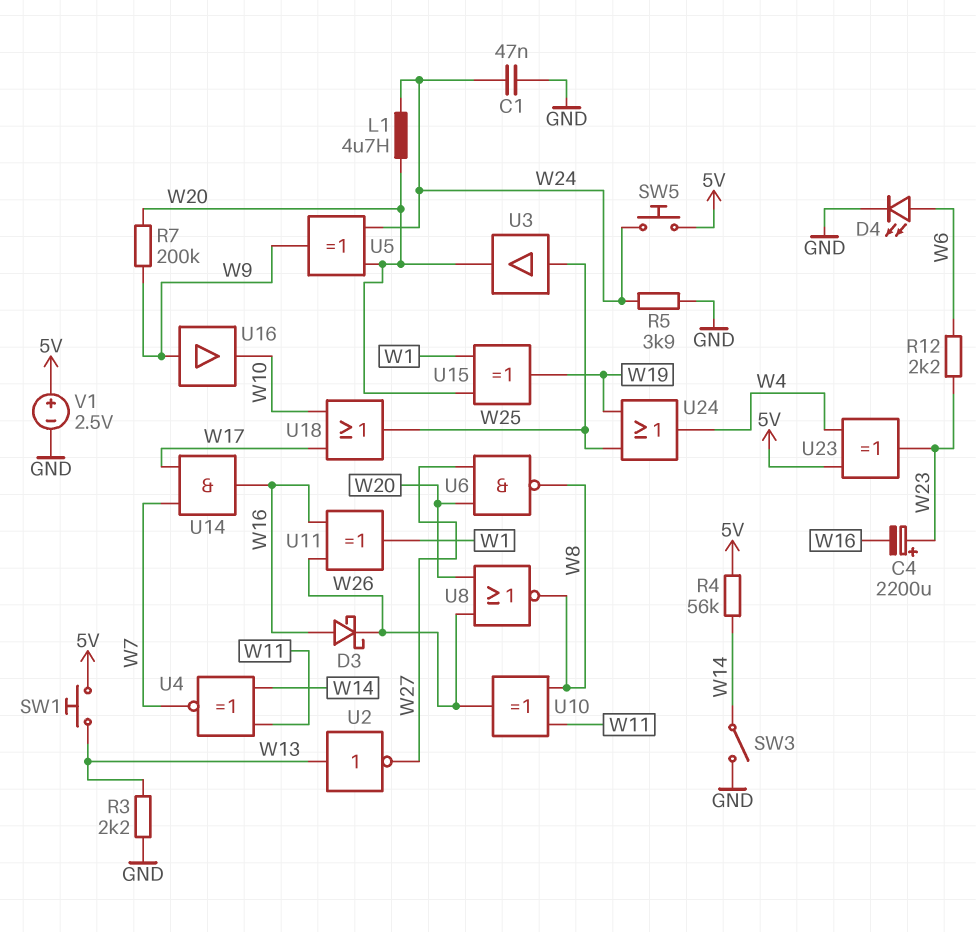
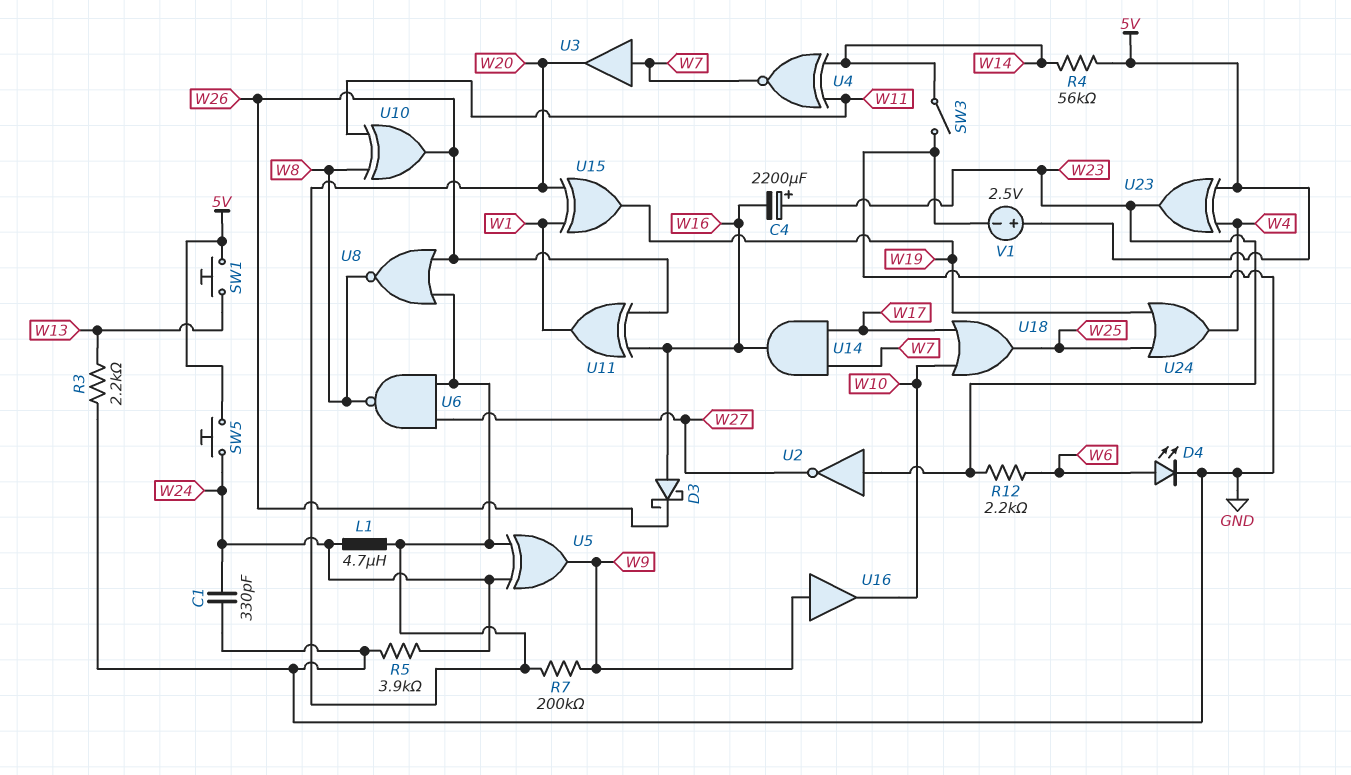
C1: 47nF (GND, W24) -> 330pF (GND, W24)
U2: NOT (in W13, out W27) -> NOT (in W23, out W27)
U3: buffer (in W25, out W20) -> buffer (in W7, out W20)

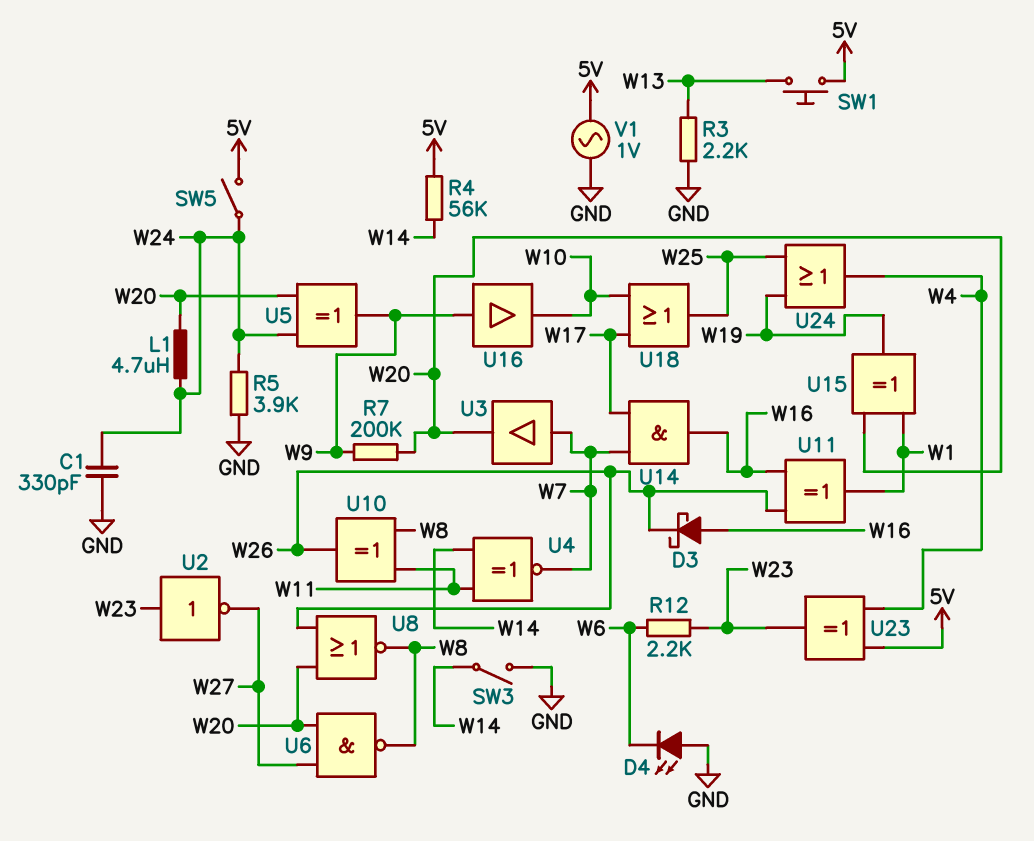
C4: 2200uF (plus W23, minus W16) -> none
D4: LED (A W6, K GND) -> LED (A GND, K W6)
SW5: button (5V, W24) -> switch (5V, W24)
V1: 2.5V (plus 5V, minus GND) -> AC 1V (5V, GND)

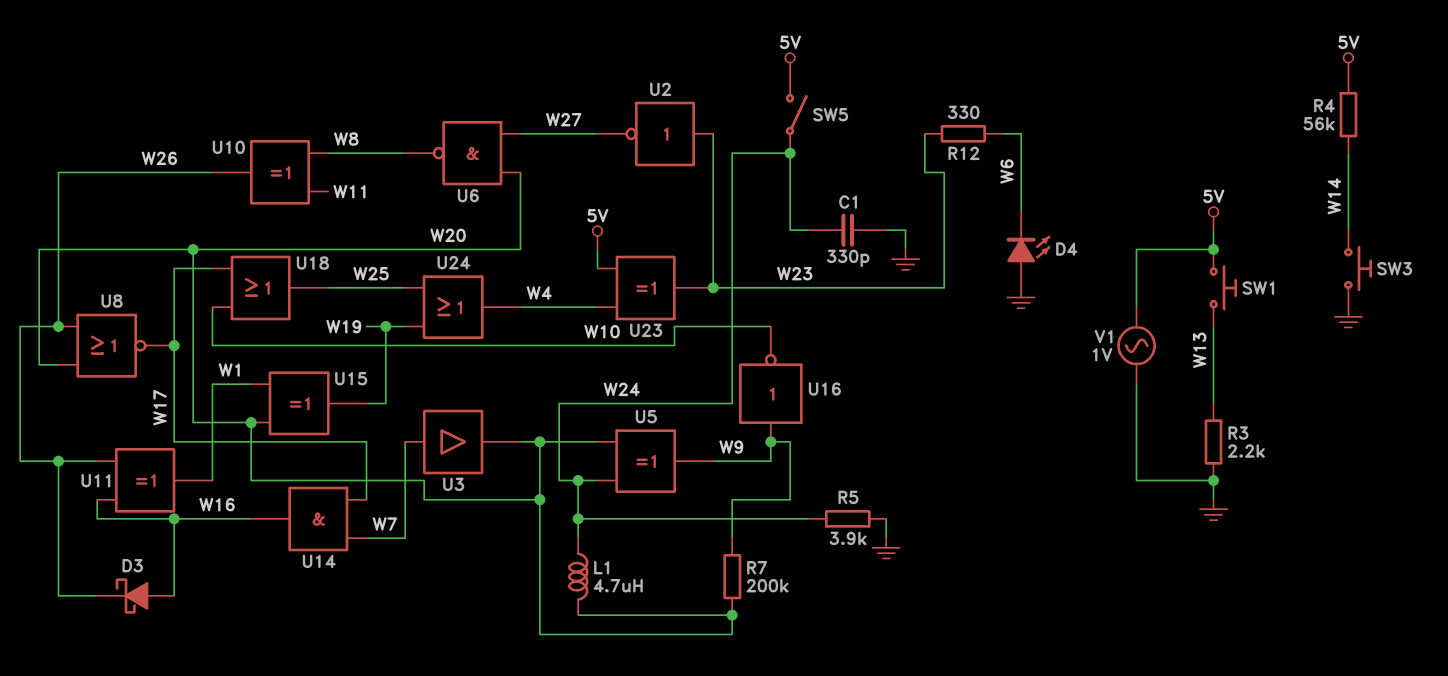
R12: 2.2k (W6, W23) -> 330 (W6, W23)
SW3: switch (GND, W14) -> button (GND, W14)
U4: XNOR (in W11, in W14, out W7) -> none
U8: NOR (in W20, in W26, out W8) -> NOR (in W20, in W26, out W17)
U16: buffer (in W9, out W10) -> NOT (in W9, out W10)

